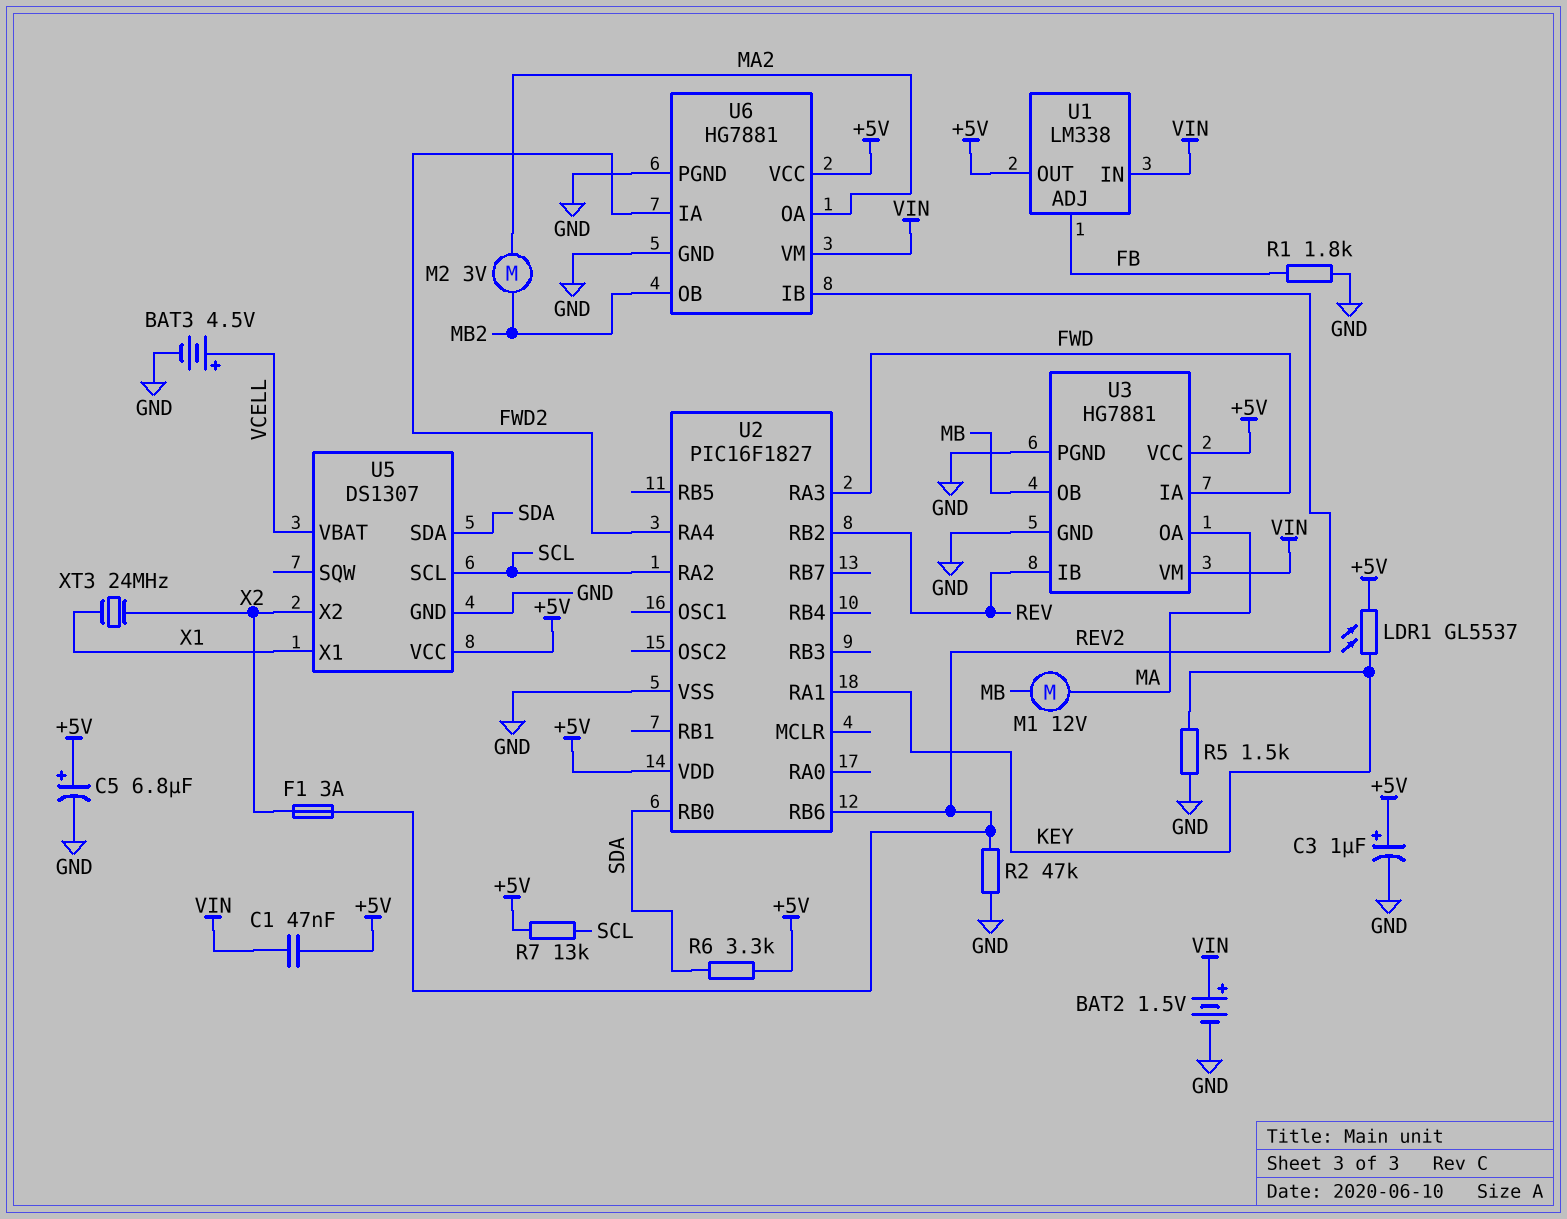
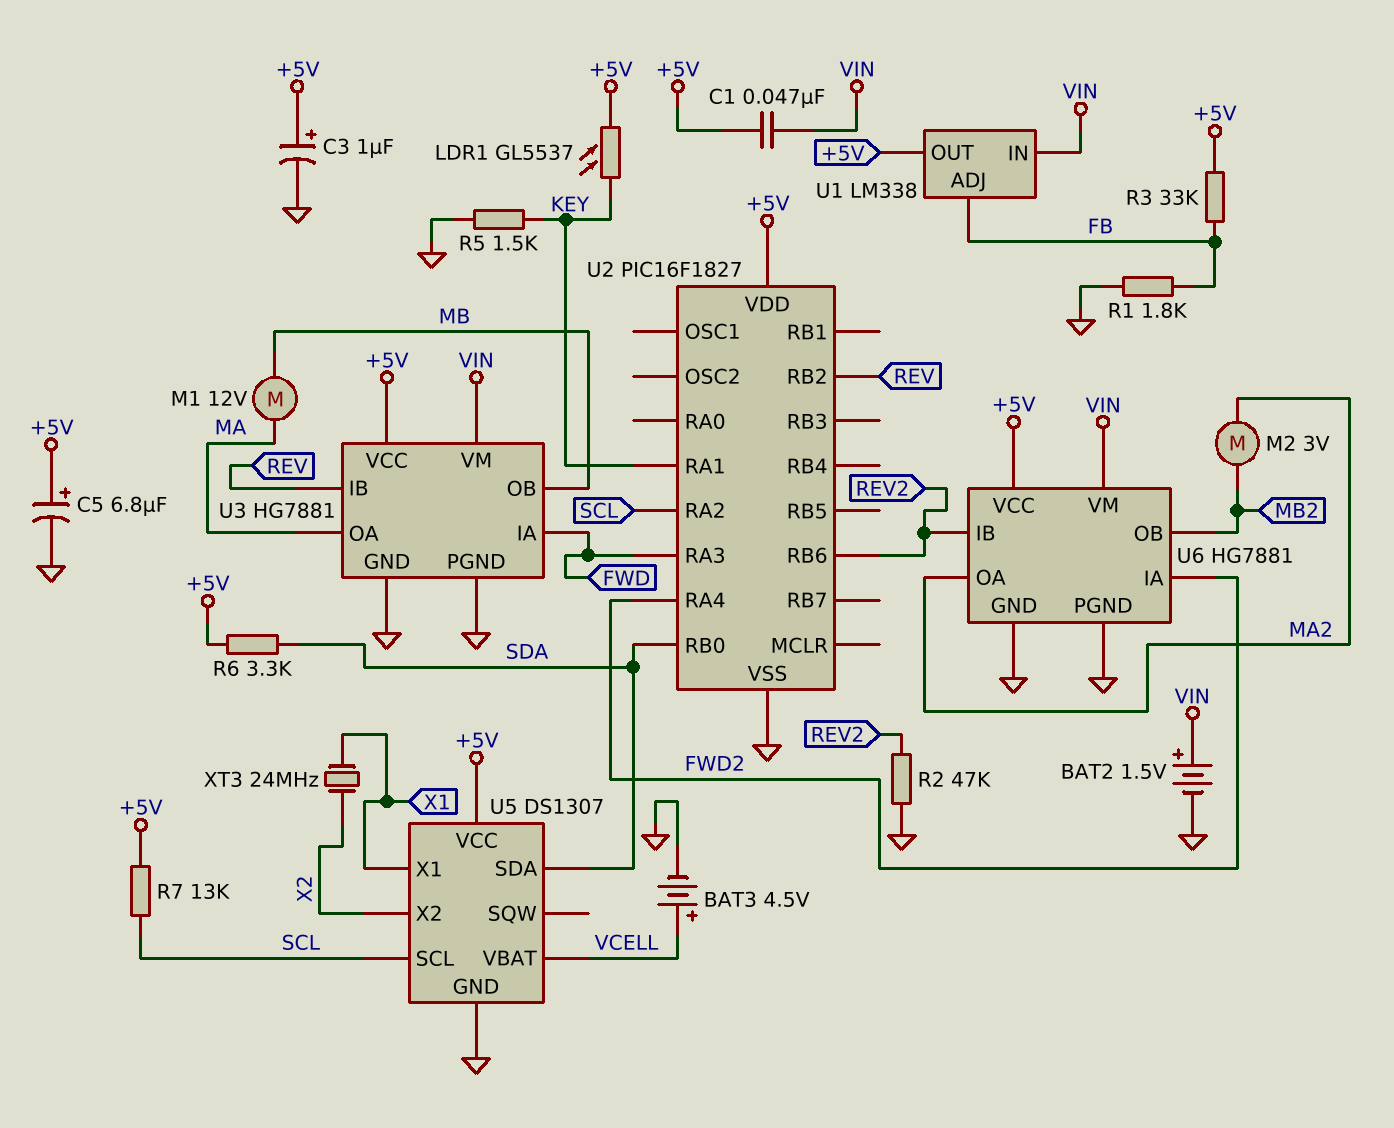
F1: 3A (REV2, X2) -> none
R3: none -> 33k (+5V, FB)

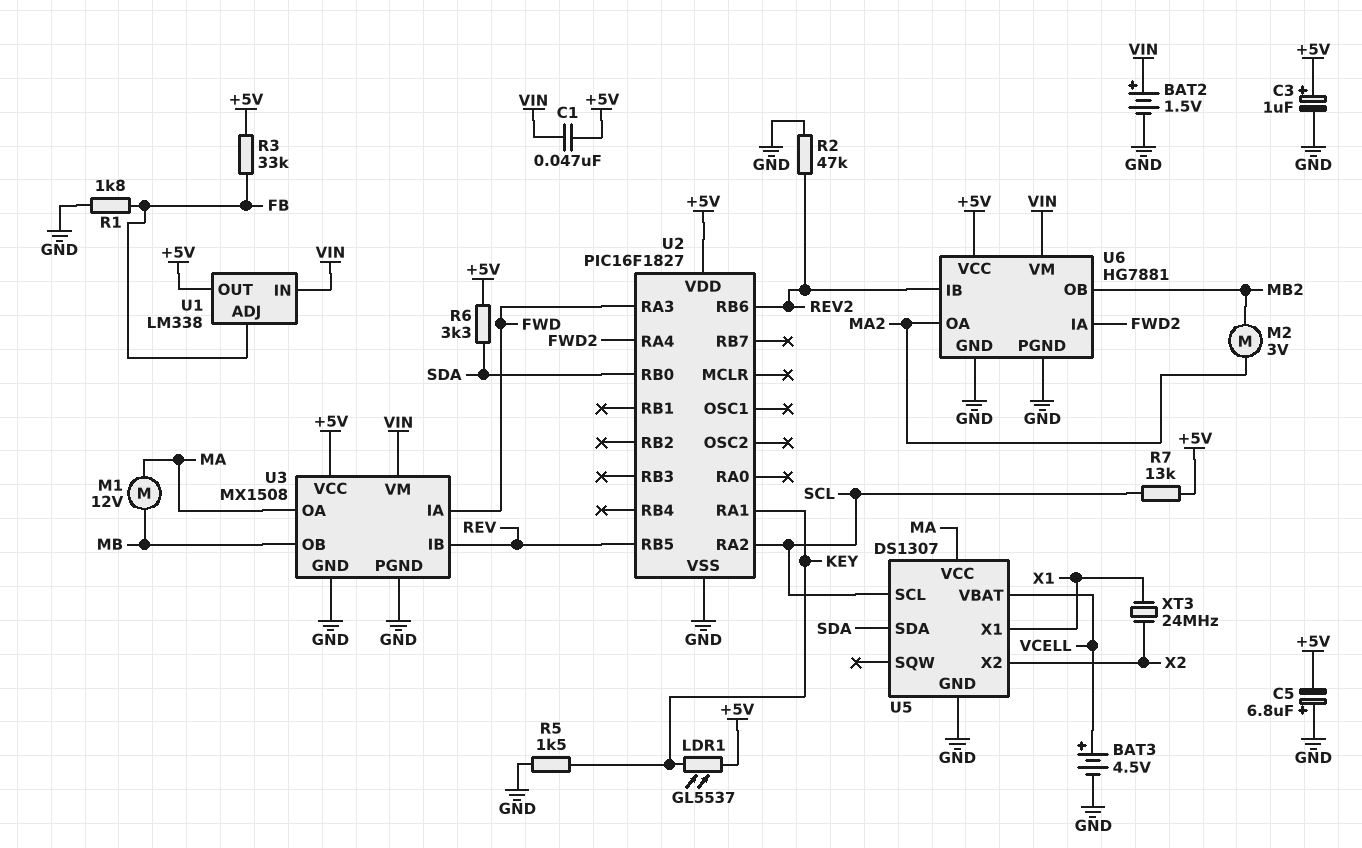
C5: 6.8uF (plus +5V, minus GND) -> 6.8uF (plus GND, minus +5V)
U2 pin RB2: REV -> none
U2 pin RB5: none -> REV
U3: HG7881 -> MX1508
U5 pin VCC: +5V -> MA

